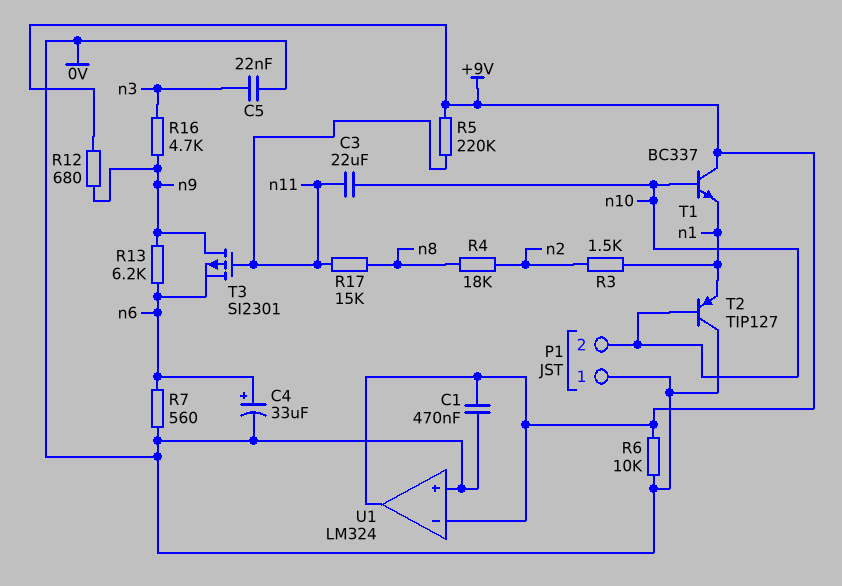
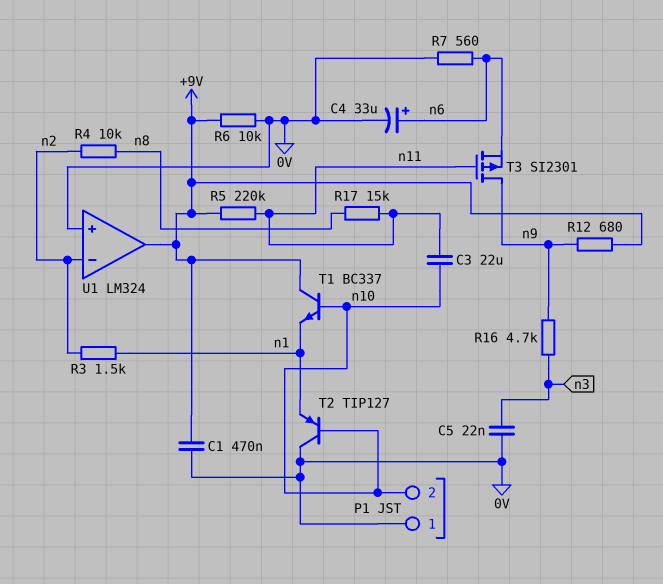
R4: 18k (n2, n8) -> 10k (n2, n8)
R13: 6.2k (n6, n9) -> none
U1 pin in-: +9V -> n2

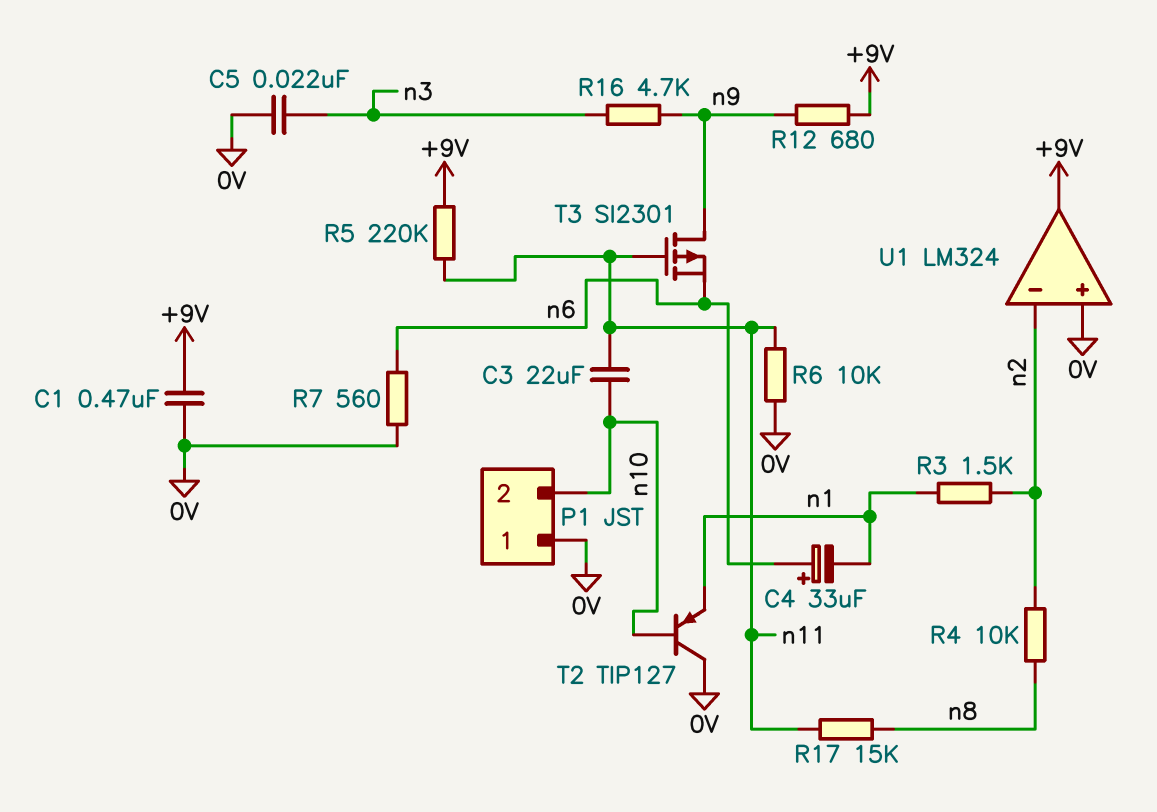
C4: 33uF (plus n6, minus 0V) -> 33uF (plus n6, minus n1)
R6: 10k (+9V, 0V) -> 10k (0V, n11)
T1: NPN BC337 (B n10, C +9V, E n1) -> none

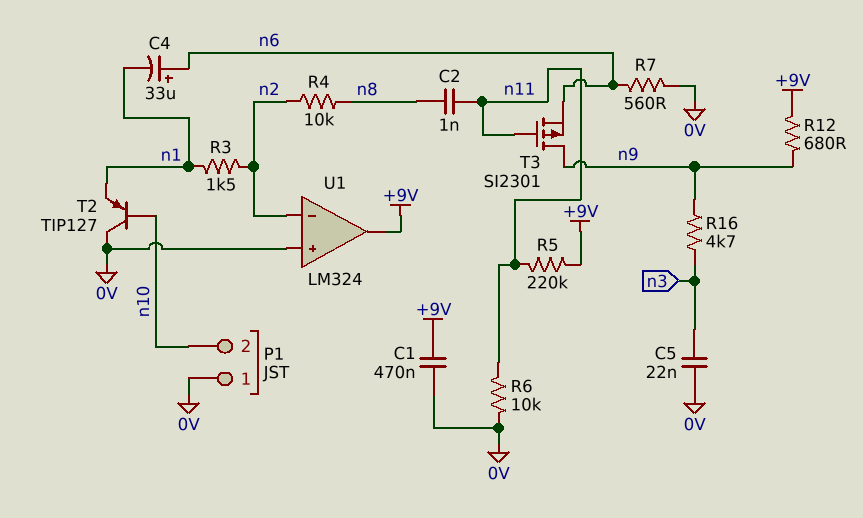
C2: none -> 1nF (n8, n11)
C3: 22uF (n10, n11) -> none
R17: 15k (n8, n11) -> none

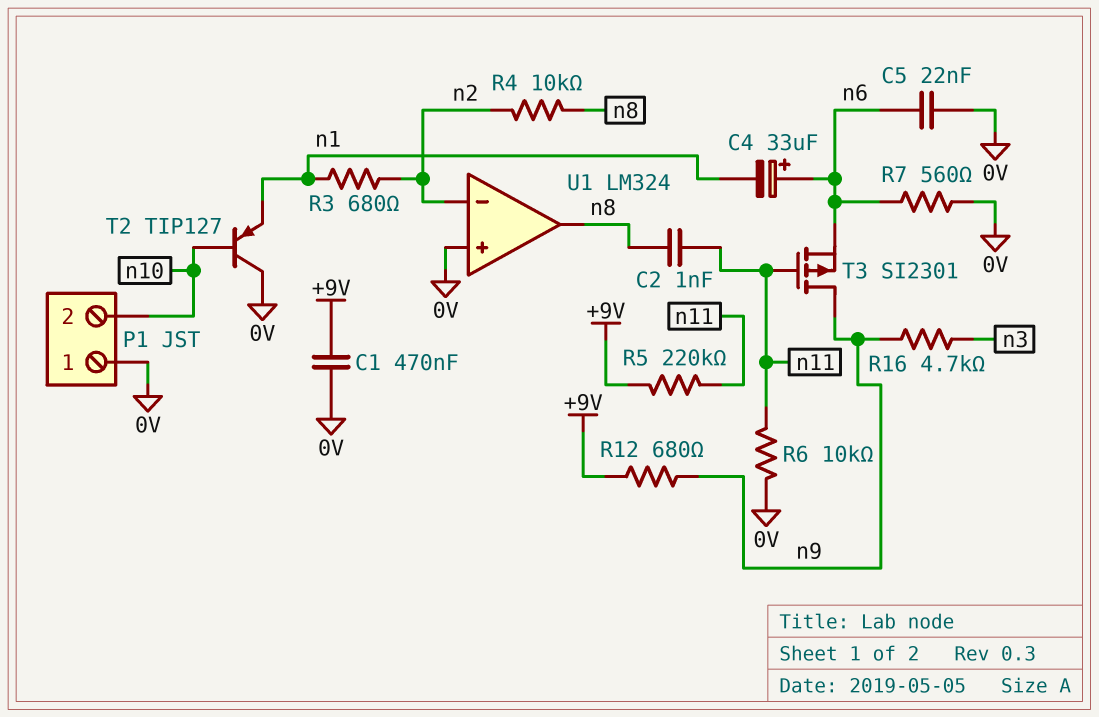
C5: 22nF (0V, n3) -> 22nF (0V, n6)
R3: 1.5k (n1, n2) -> 680 (n1, n2)
U1 pin out: +9V -> n8

